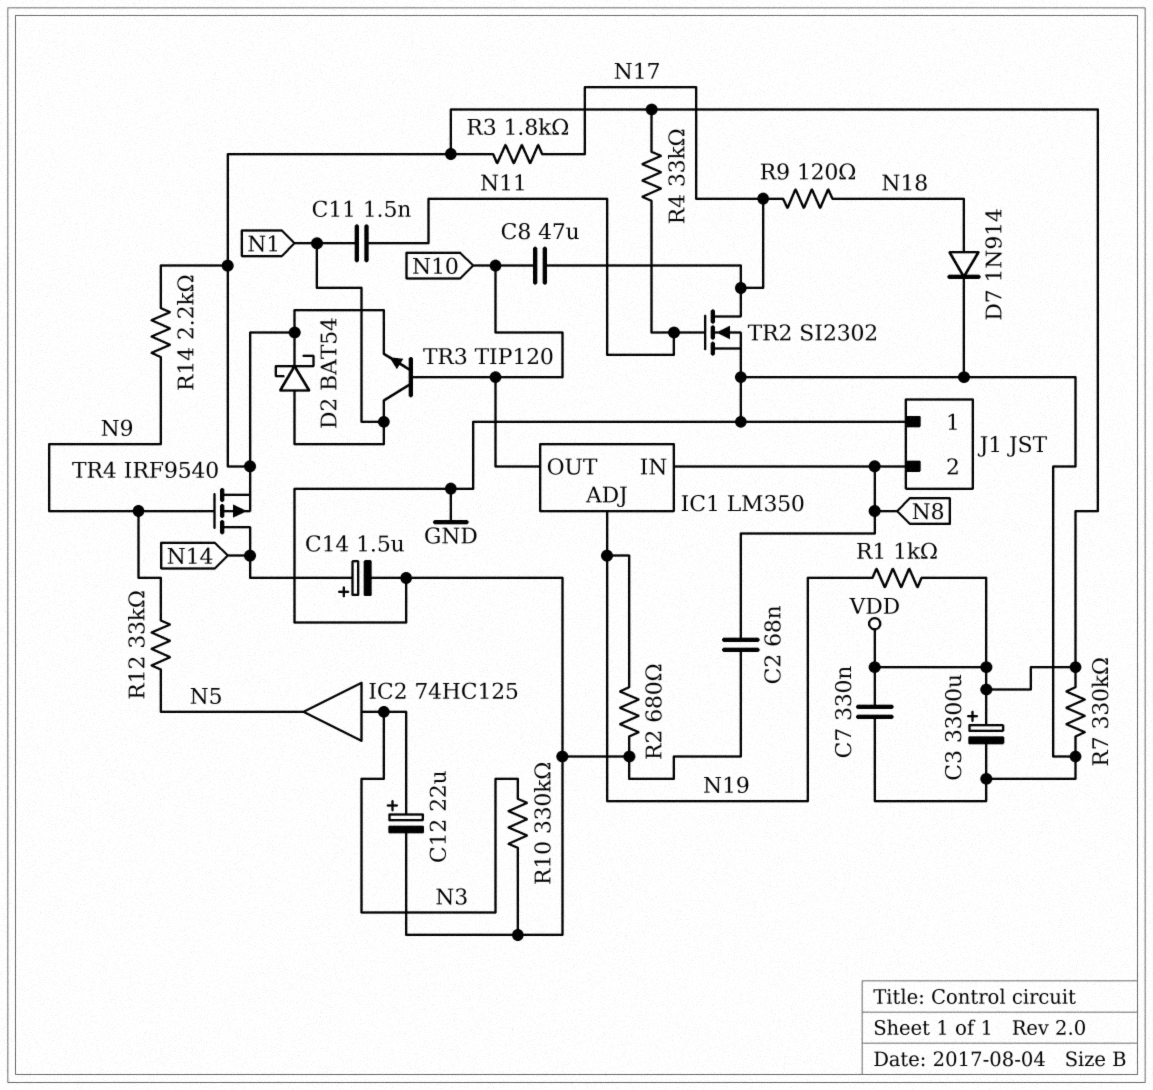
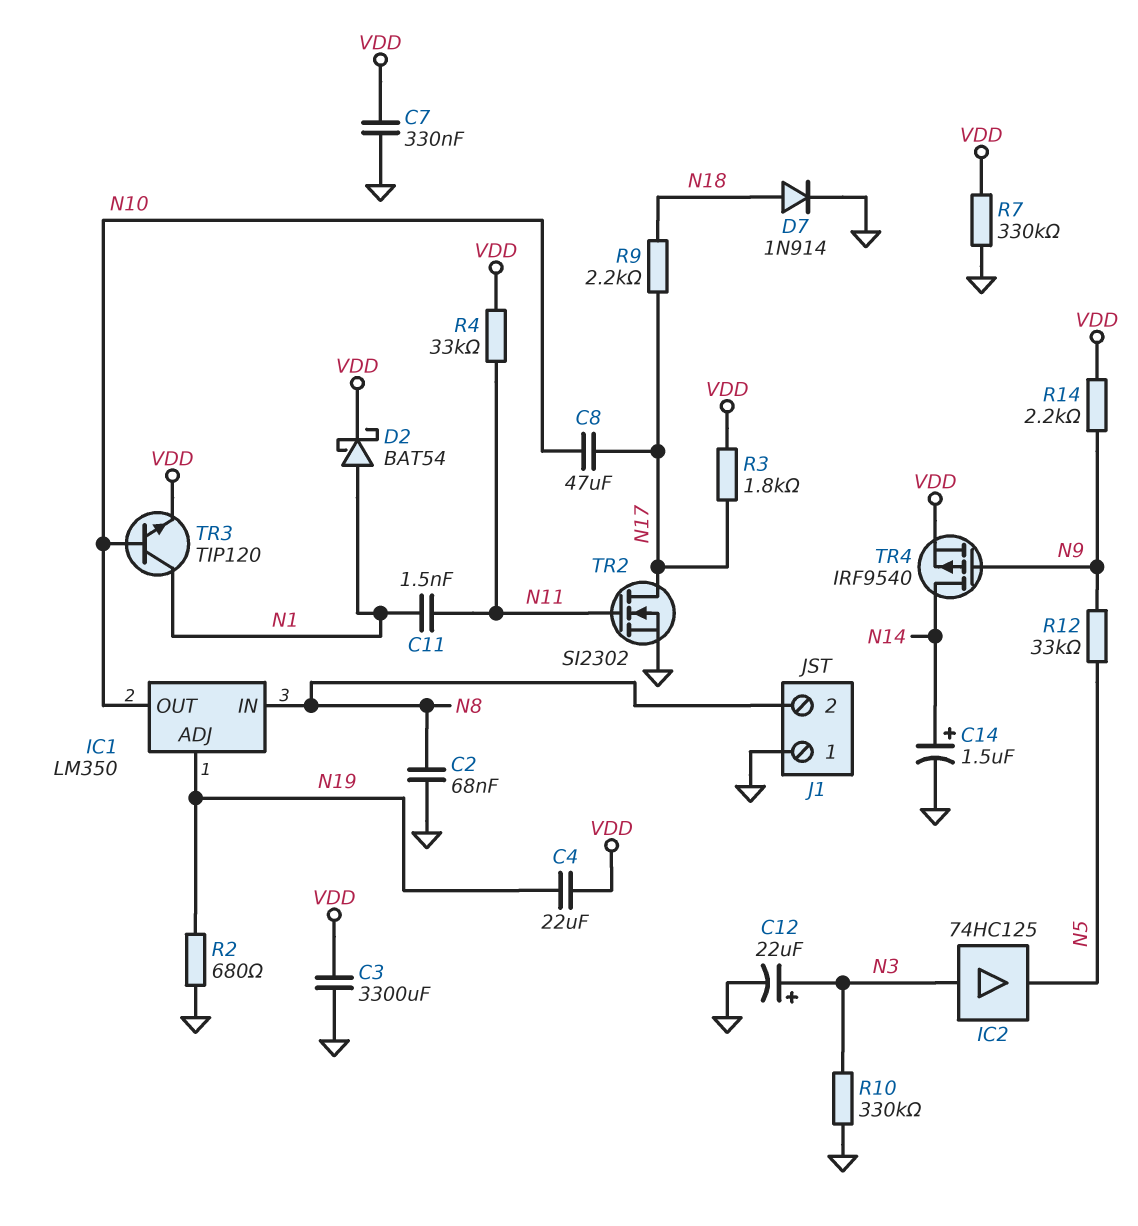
C3: 3300uF (plus VDD, minus GND) -> 3300uF (GND, VDD)
C4: none -> 22uF (N19, VDD)
R1: 1k (N19, VDD) -> none
R9: 120 (N17, N18) -> 2.2k (N17, N18)

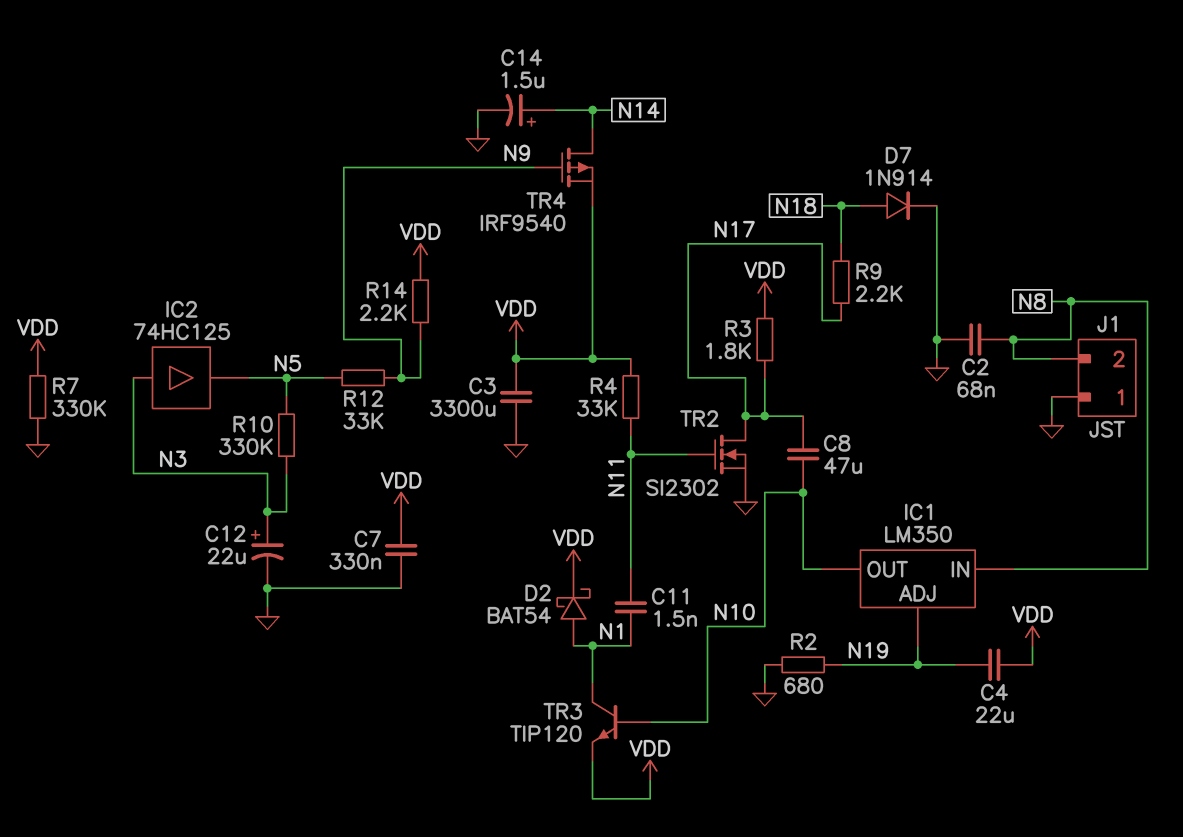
R10: 330k (GND, N3) -> 330k (N3, N5)

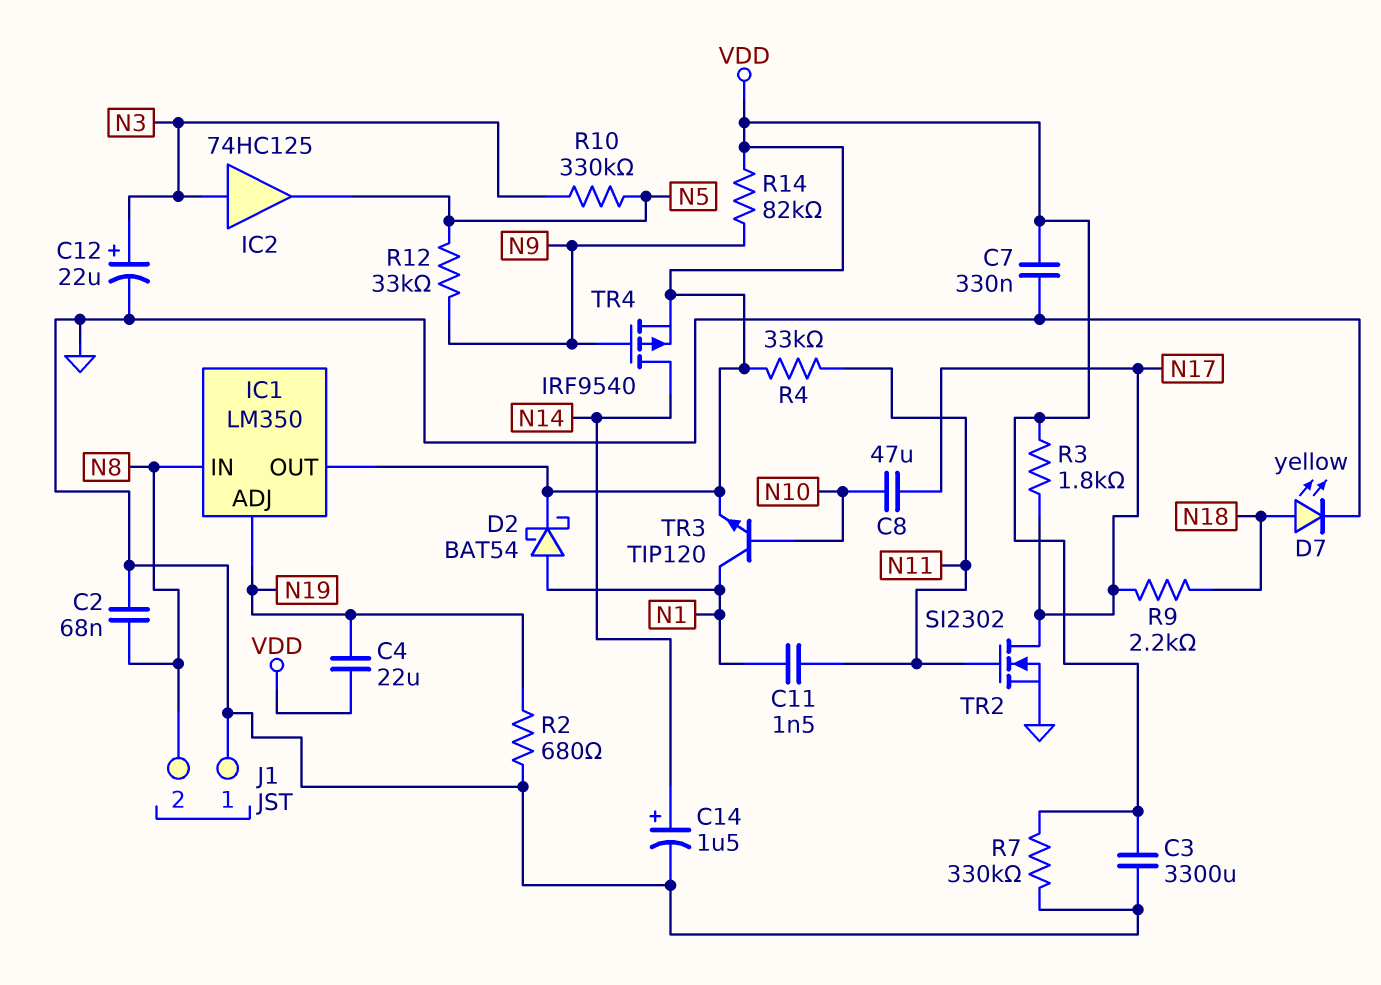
D7: diode 1N914 (A N18, K GND) -> LED yellow (A N18, K GND)
IC1 pin OUT: N10 -> VDD
R14: 2.2k (N9, VDD) -> 82k (N9, VDD)

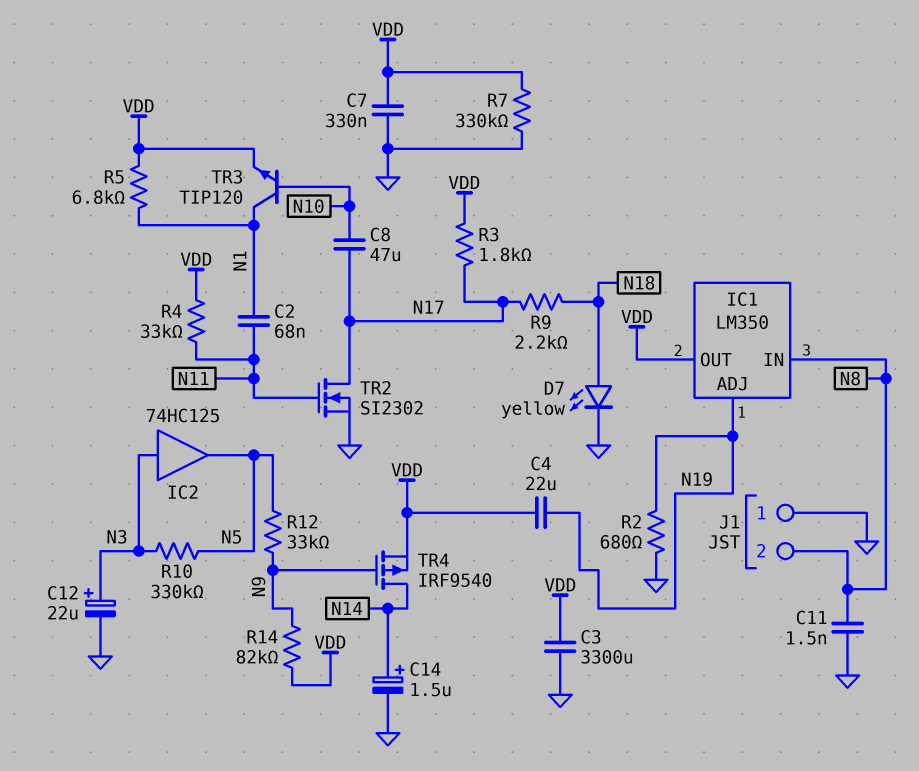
C2: 68nF (GND, N8) -> 68nF (N1, N11)
C11: 1.5nF (N1, N11) -> 1.5nF (GND, N8)
D2: schottky BAT54 (A N1, K VDD) -> none
R5: none -> 6.8k (N1, VDD)

